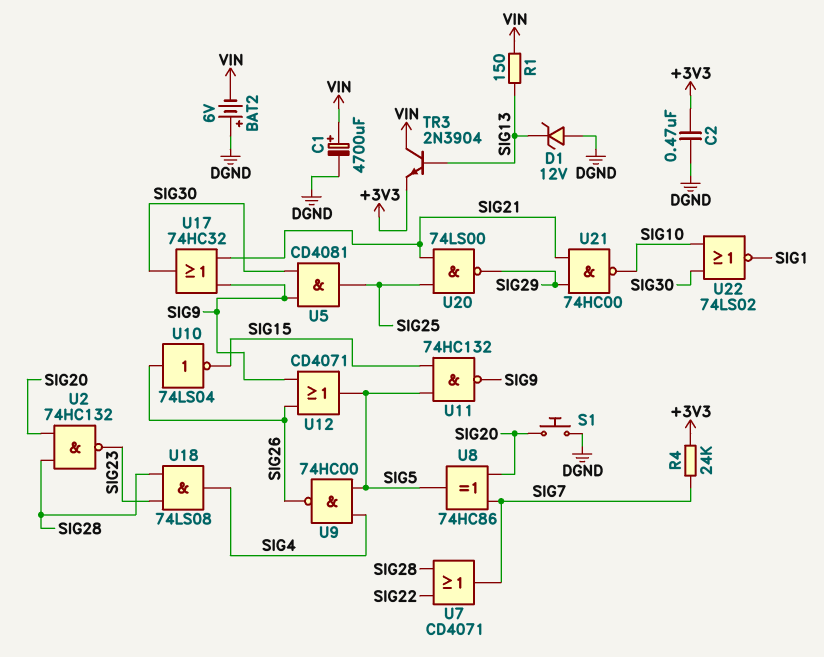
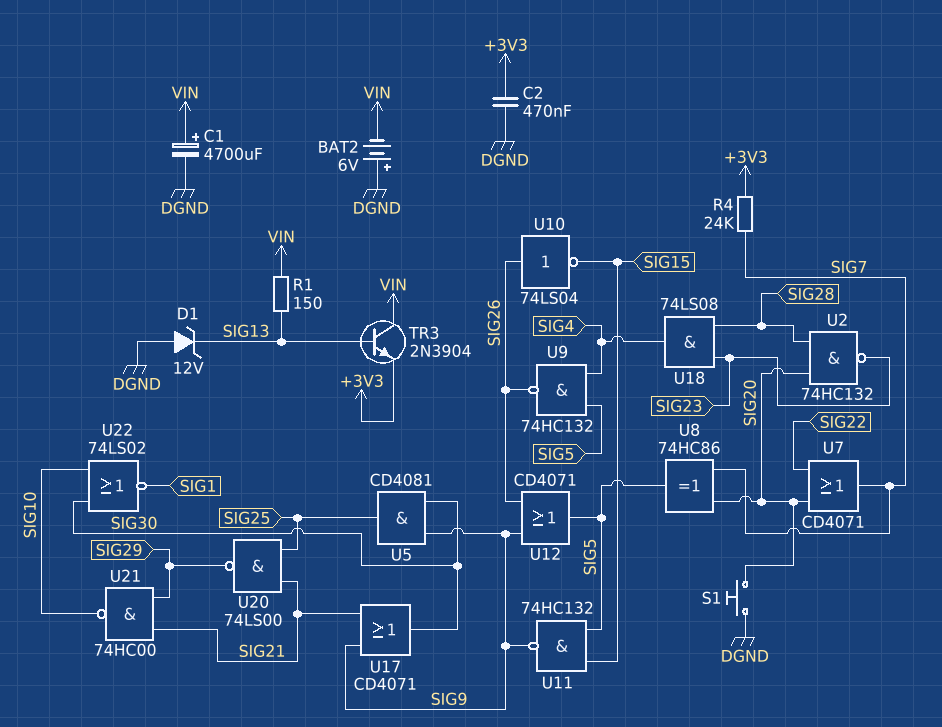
U7: OR CD4071 (in SIG22, in SIG28, out SIG7) -> OR CD4071 (in SIG20, in SIG22, out SIG7)
U9: NAND 74HC00 (in SIG4, in SIG5, out SIG26) -> NAND 74HC132 (in SIG4, in SIG5, out SIG26)
U17: OR 74HC32 (in SIG9, in SIG21, out SIG30) -> OR CD4071 (in SIG9, in SIG21, out SIG30)

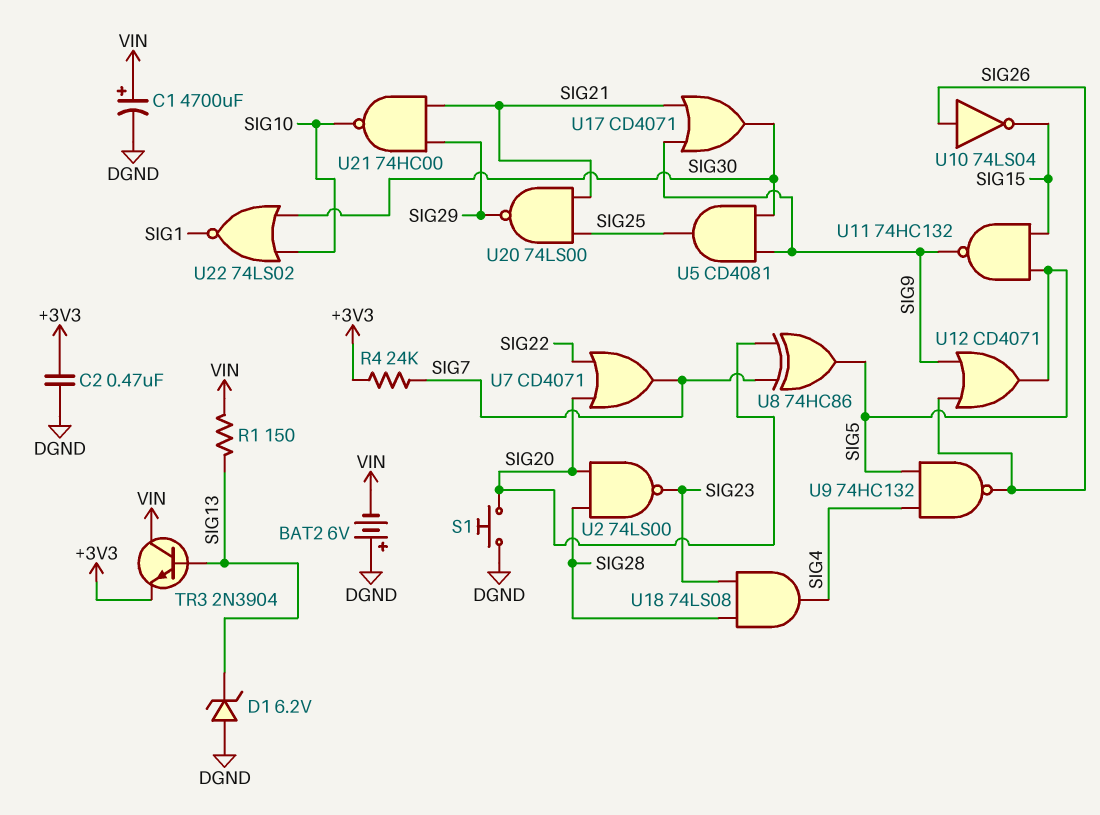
D1: zener 12V (A DGND, K SIG13) -> zener 6.2V (A DGND, K SIG13)
U2: NAND 74HC132 (in SIG20, in SIG28, out SIG23) -> NAND 74LS00 (in SIG20, in SIG28, out SIG23)

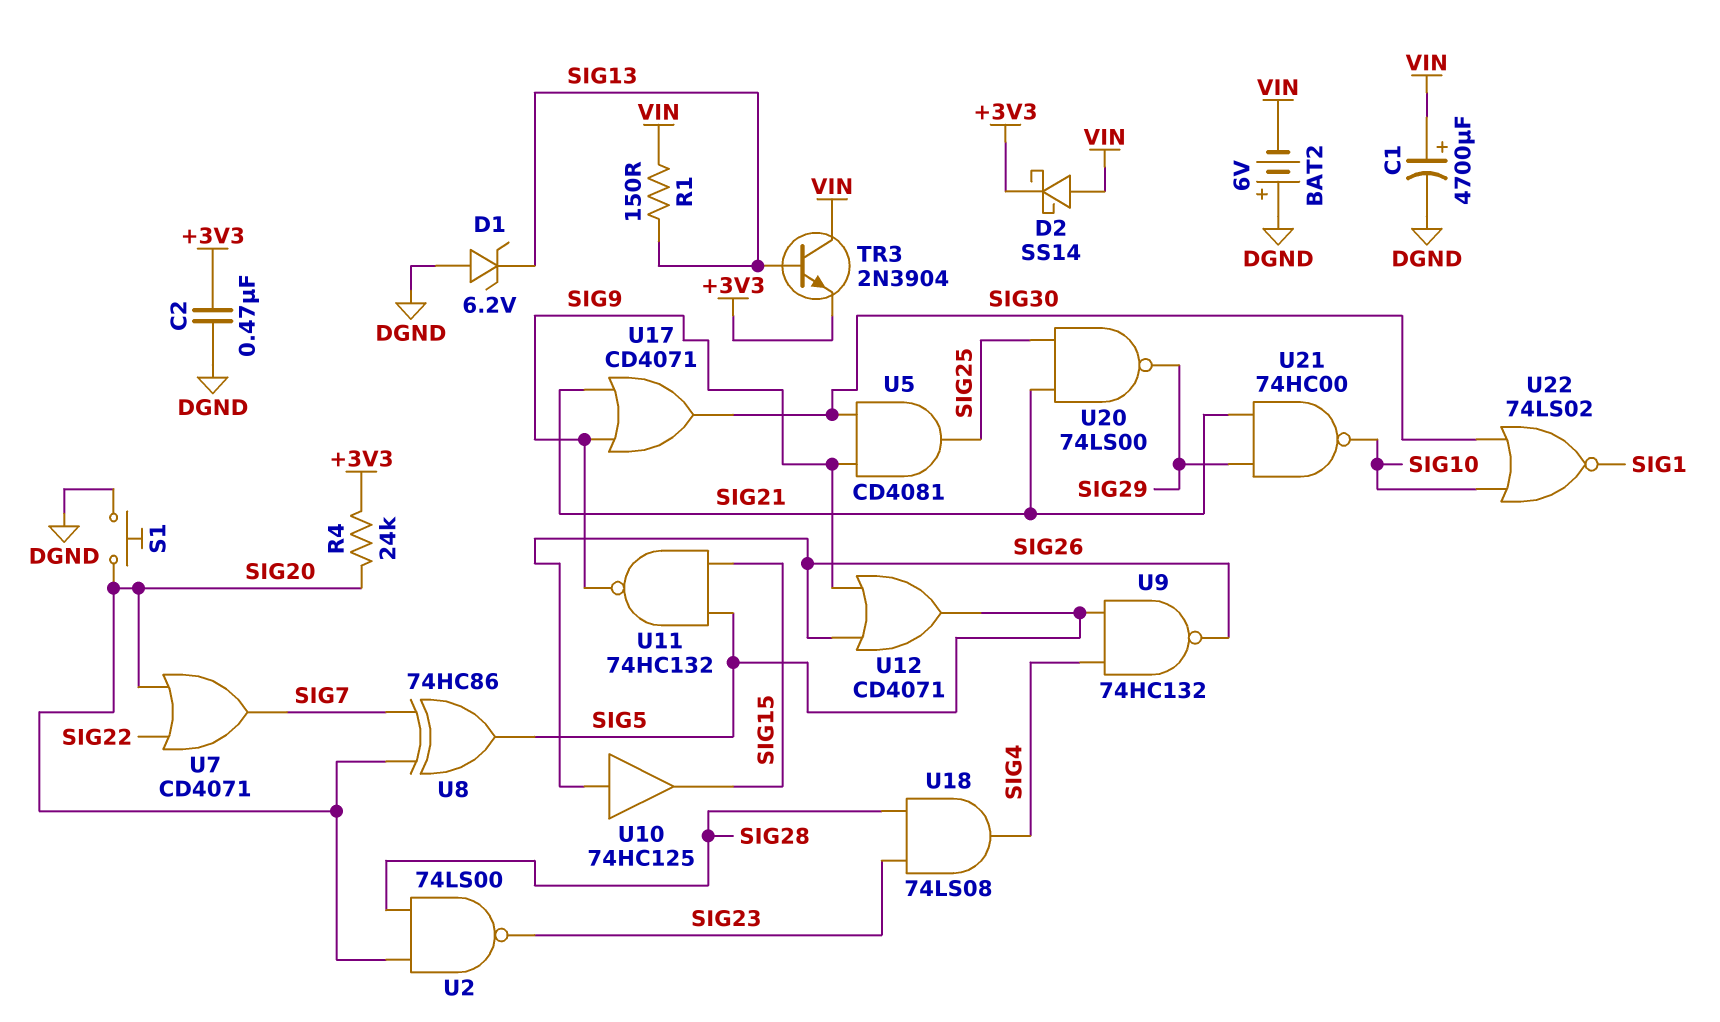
D2: none -> schottky SS14 (A VIN, K +3V3)
R4: 24k (+3V3, SIG7) -> 24k (+3V3, SIG20)
U10: NOT 74LS04 (in SIG26, out SIG15) -> buffer 74HC125 (in SIG26, out SIG15)

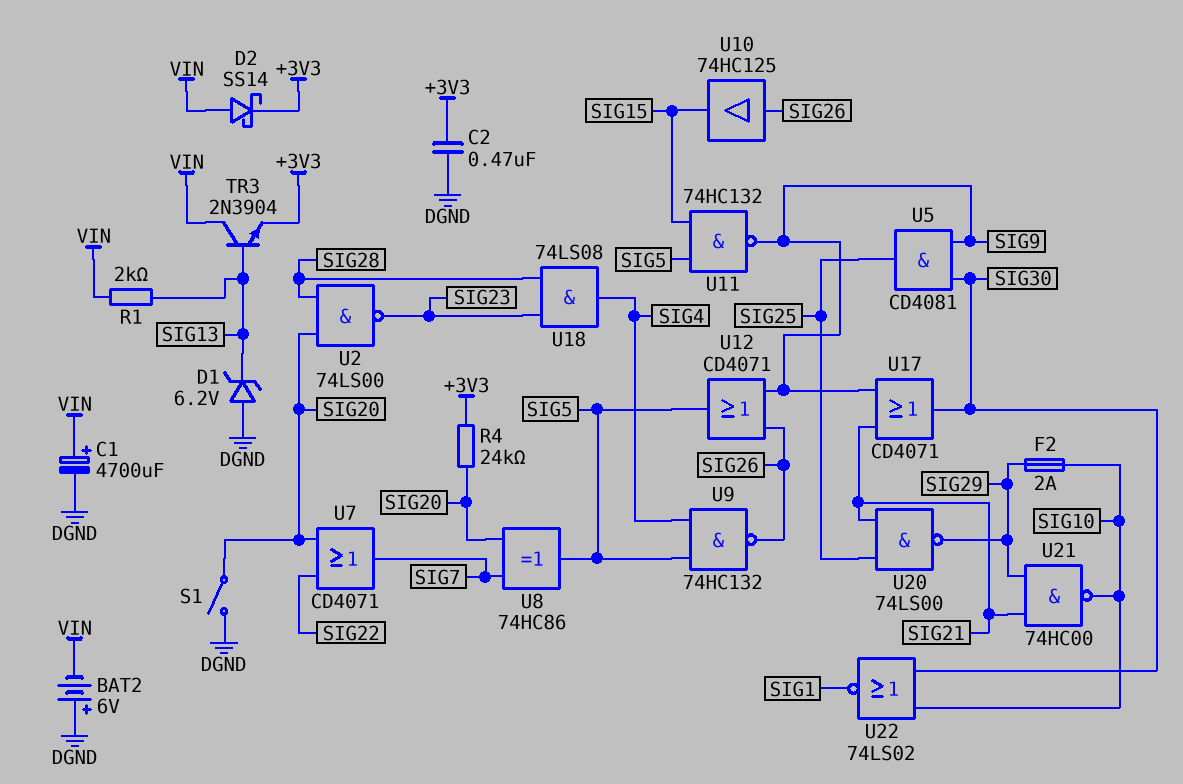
F2: none -> 2A (SIG10, SIG29)
R1: 150 (SIG13, VIN) -> 2k (SIG13, VIN)
S1: button (DGND, SIG20) -> switch (DGND, SIG20)

